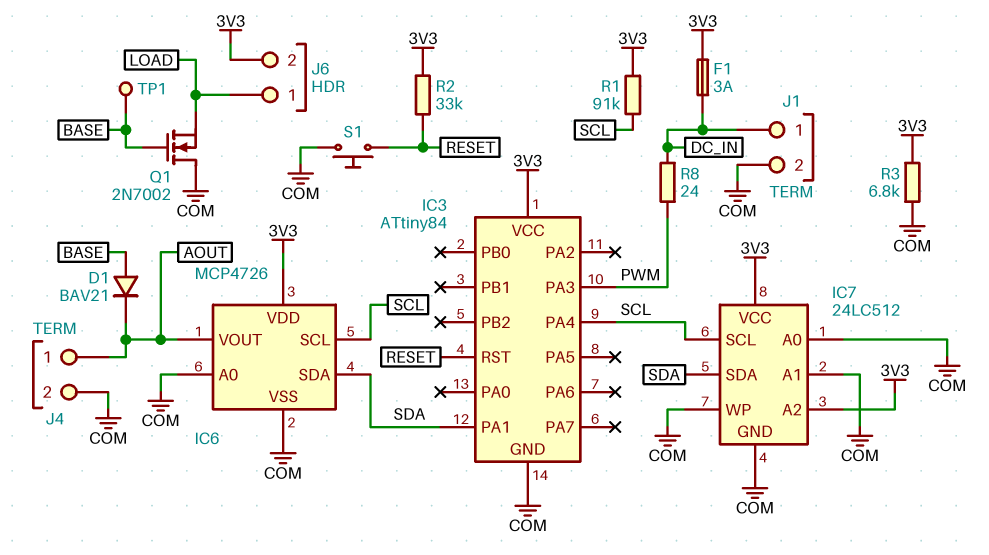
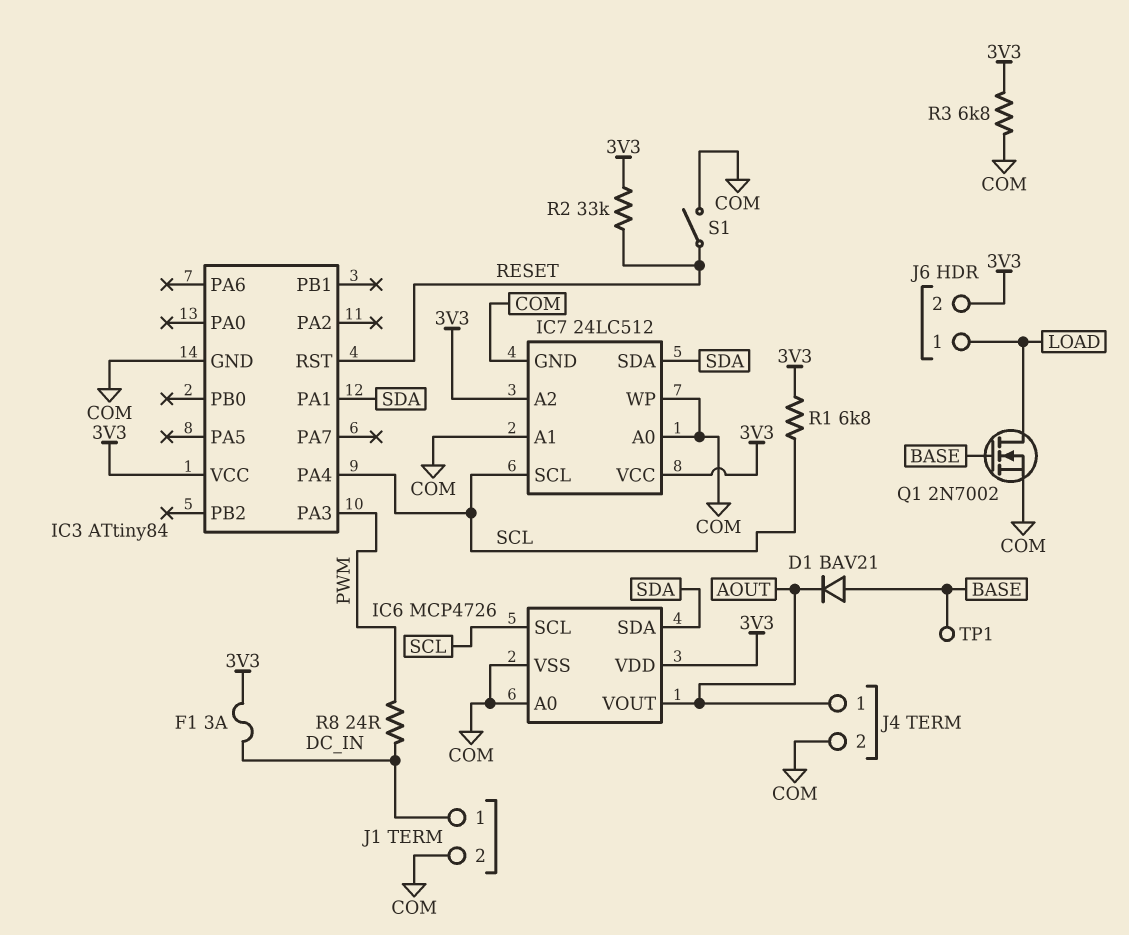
Q1: NMOS 2N7002 (G BASE, D COM, S LOAD) -> NMOS 2N7002 (G BASE, D LOAD, S COM)
R1: 91k (3V3, SCL) -> 6.8k (3V3, SCL)
S1: button (COM, RESET) -> switch (COM, RESET)

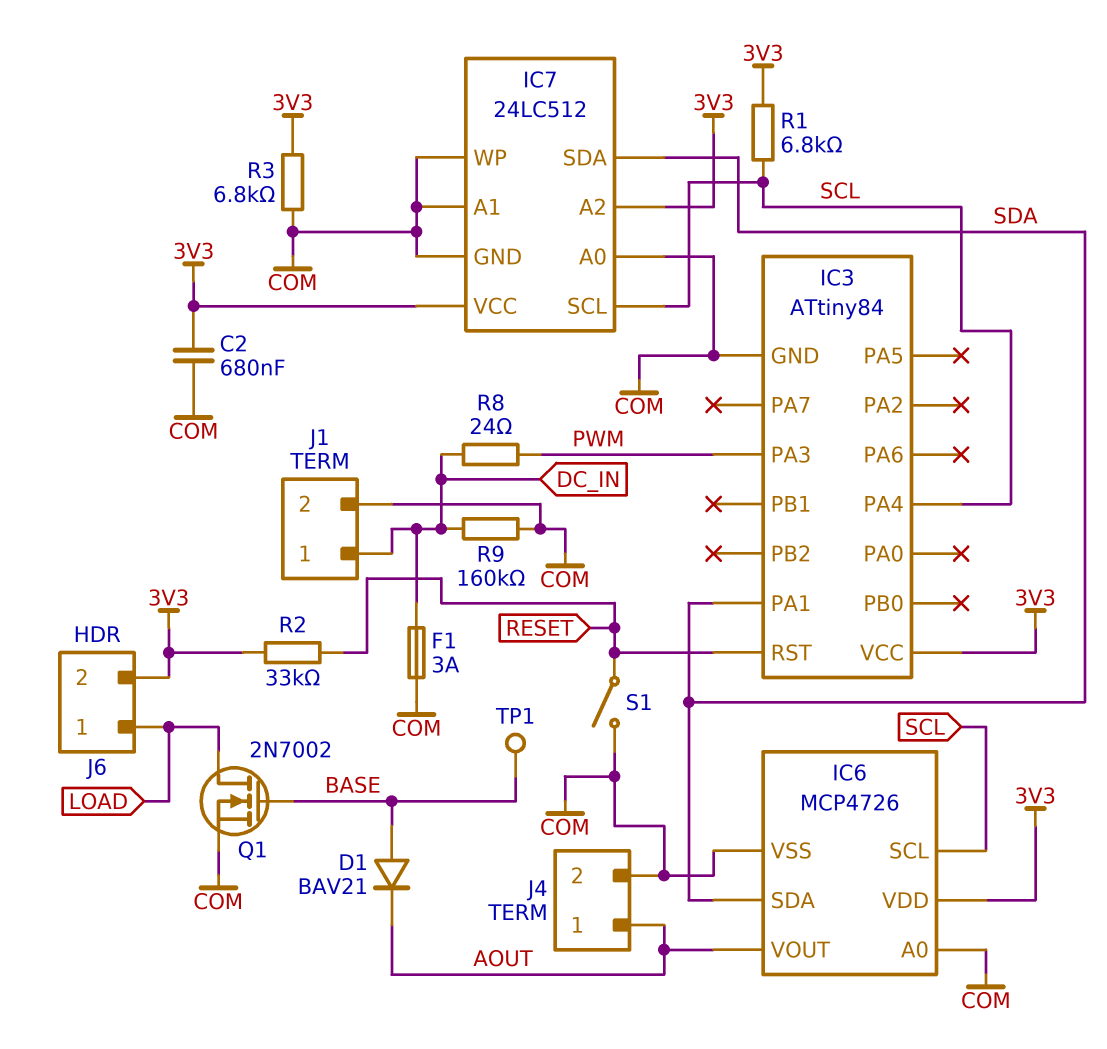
C2: none -> 680nF (3V3, COM)
F1: 3A (3V3, DC_IN) -> 3A (COM, DC_IN)
R9: none -> 160k (COM, DC_IN)

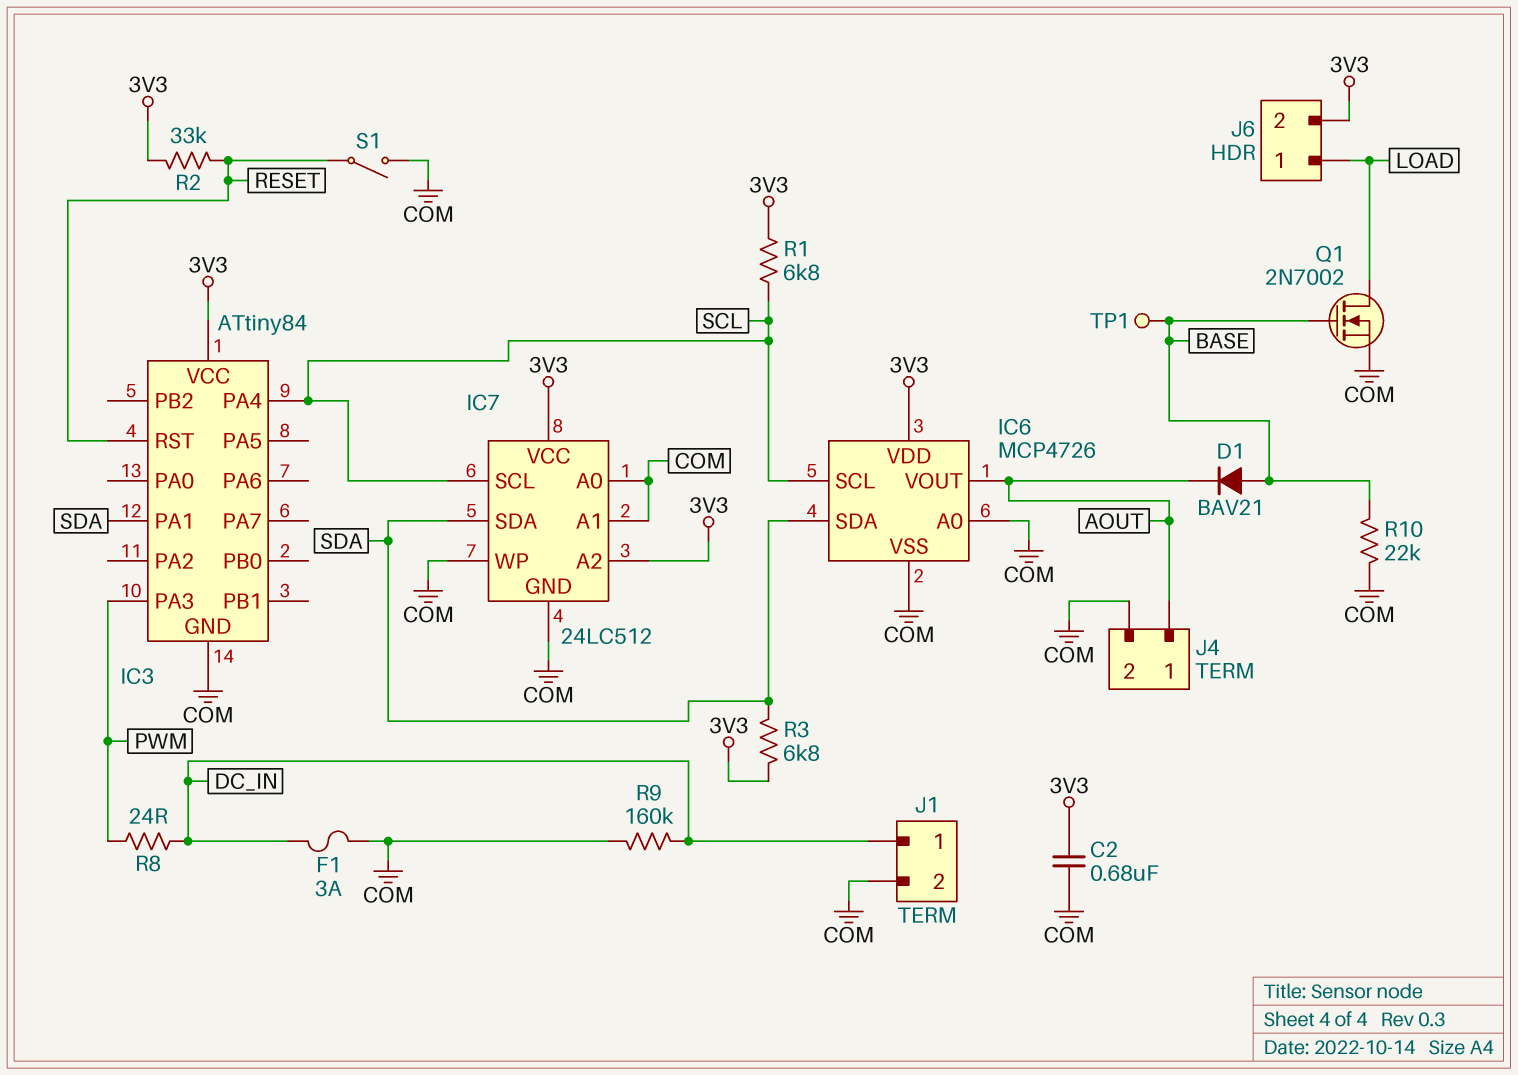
R3: 6.8k (3V3, COM) -> 6.8k (3V3, SDA)
R10: none -> 22k (BASE, COM)

